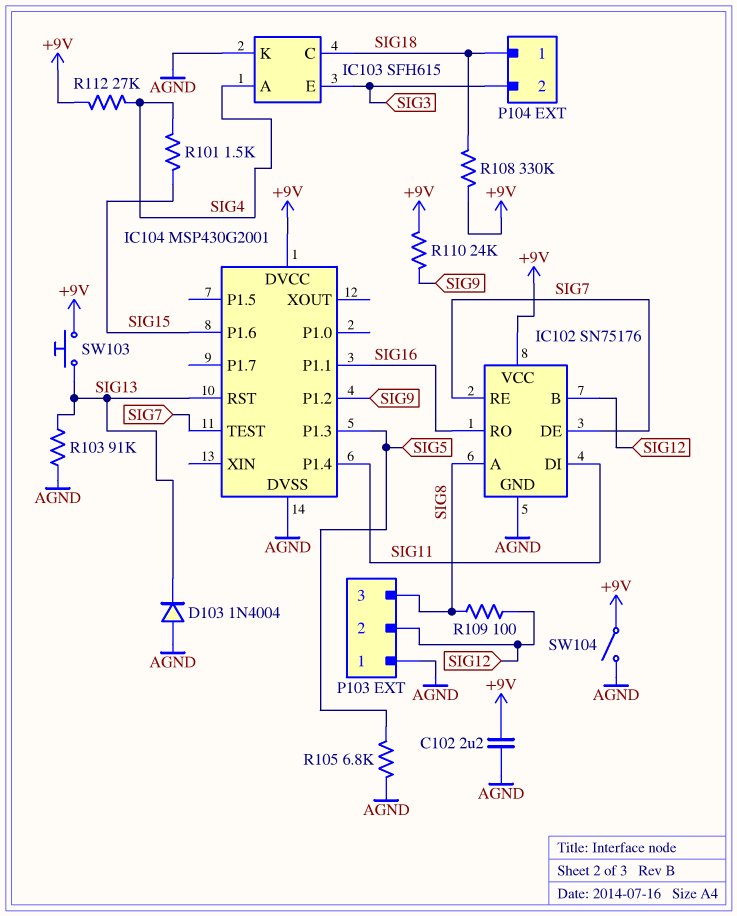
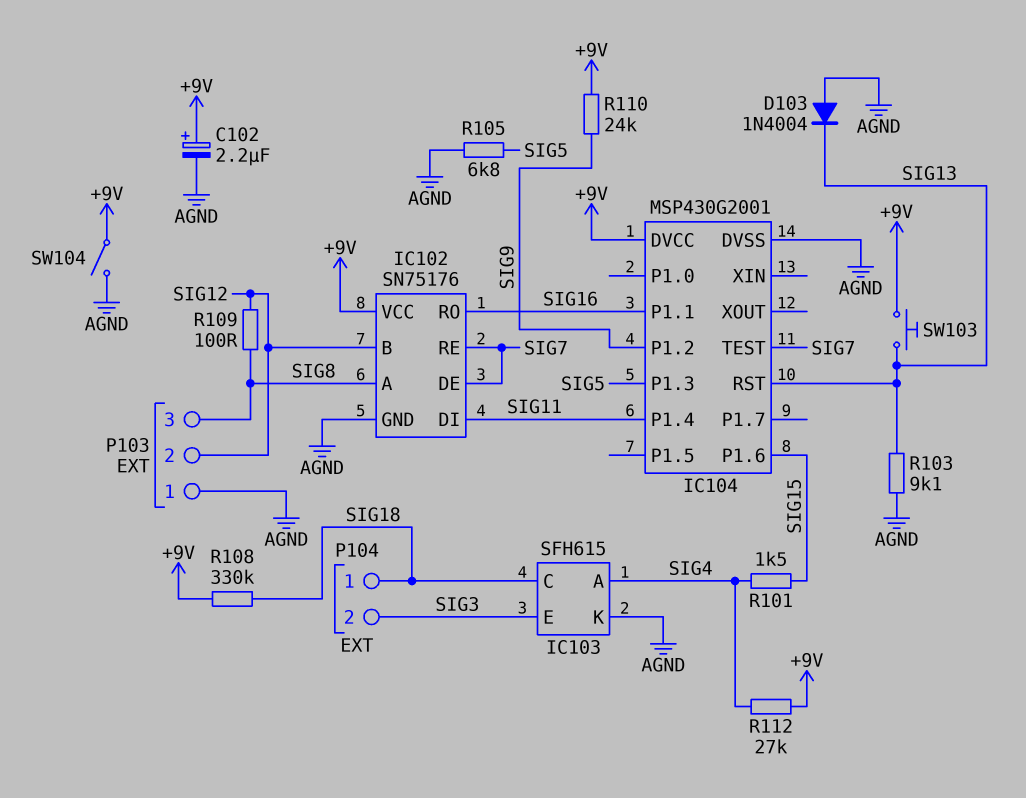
C102: 2.2uF (+9V, AGND) -> 2.2uF (plus +9V, minus AGND)
R103: 91k (AGND, SIG13) -> 9.1k (AGND, SIG13)

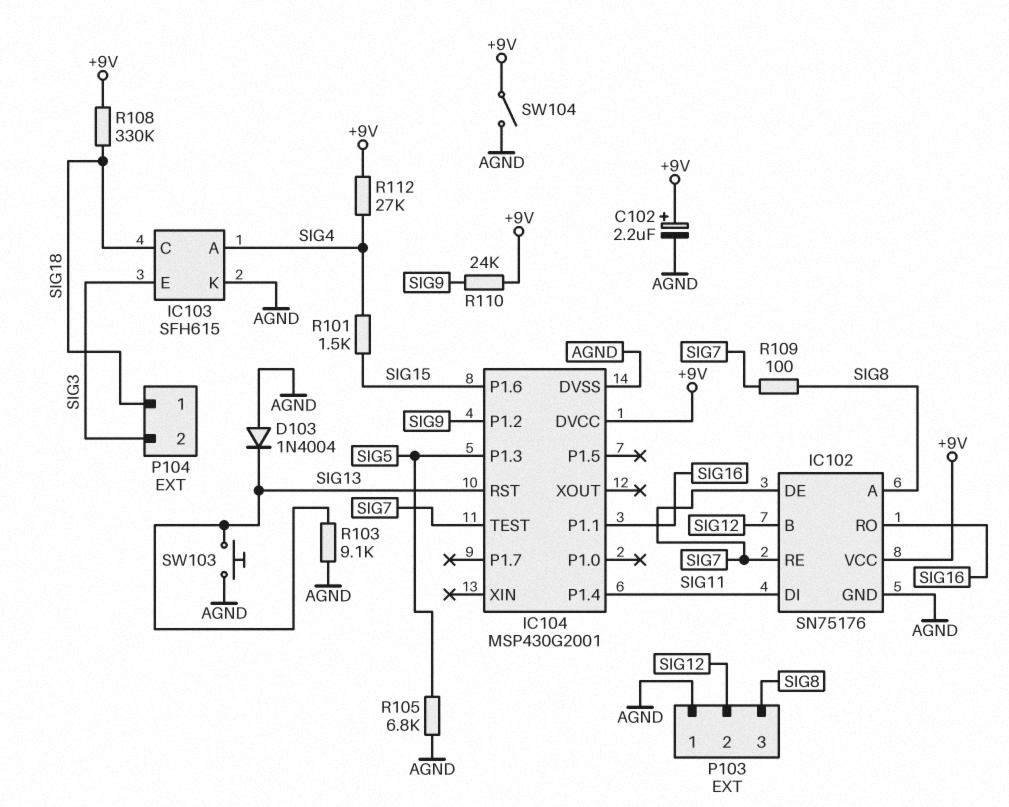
R109: 100 (SIG8, SIG12) -> 100 (SIG7, SIG8)
SW103: button (+9V, SIG13) -> button (AGND, SIG13)

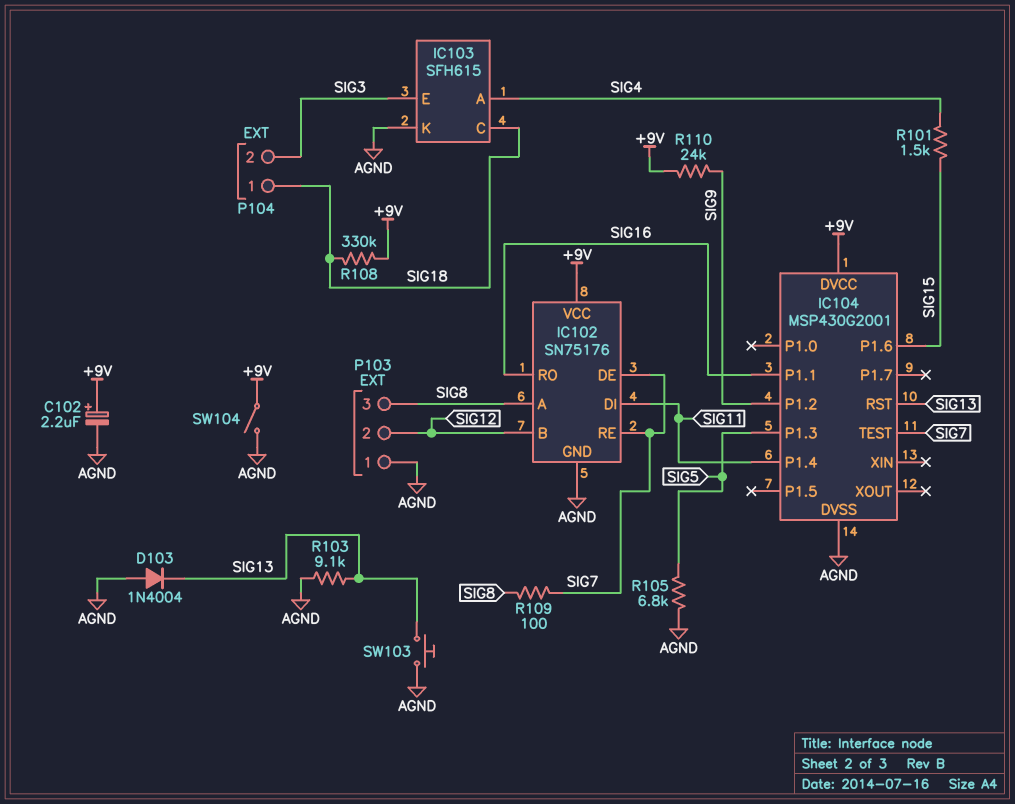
R112: 27k (+9V, SIG4) -> none

